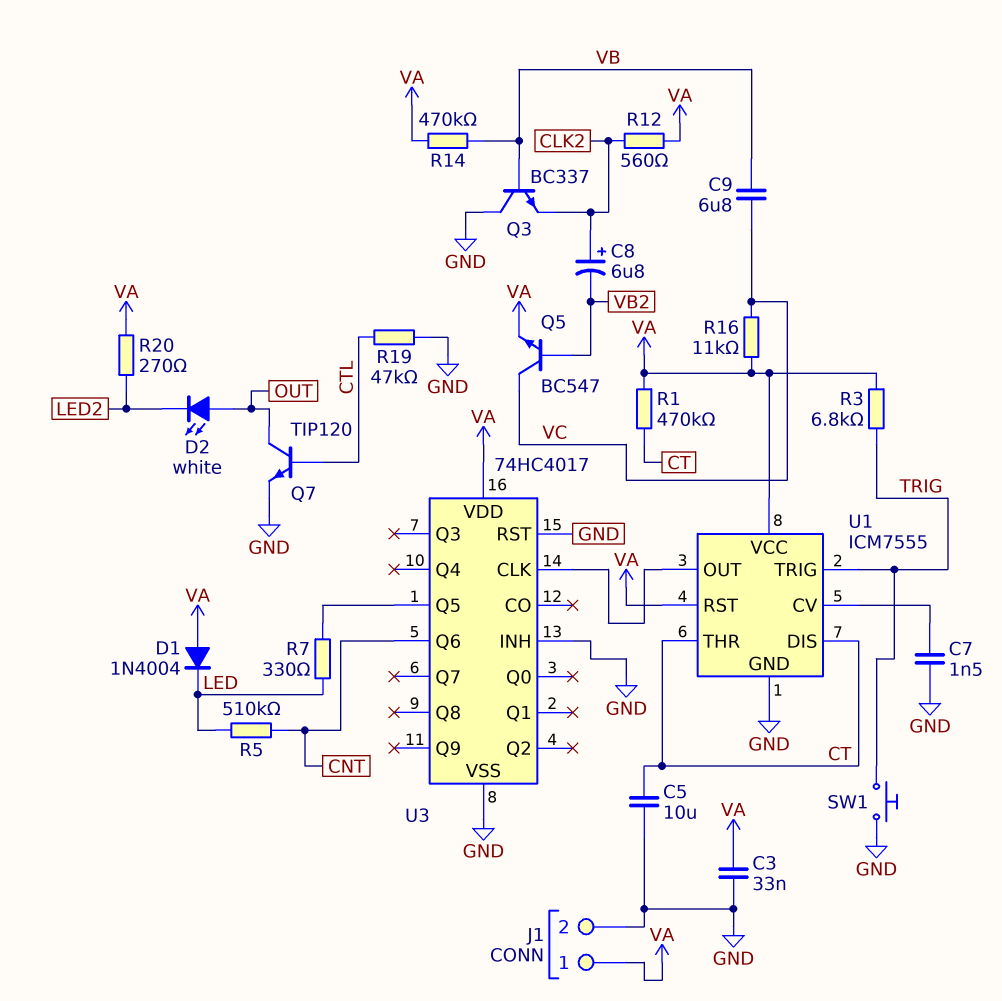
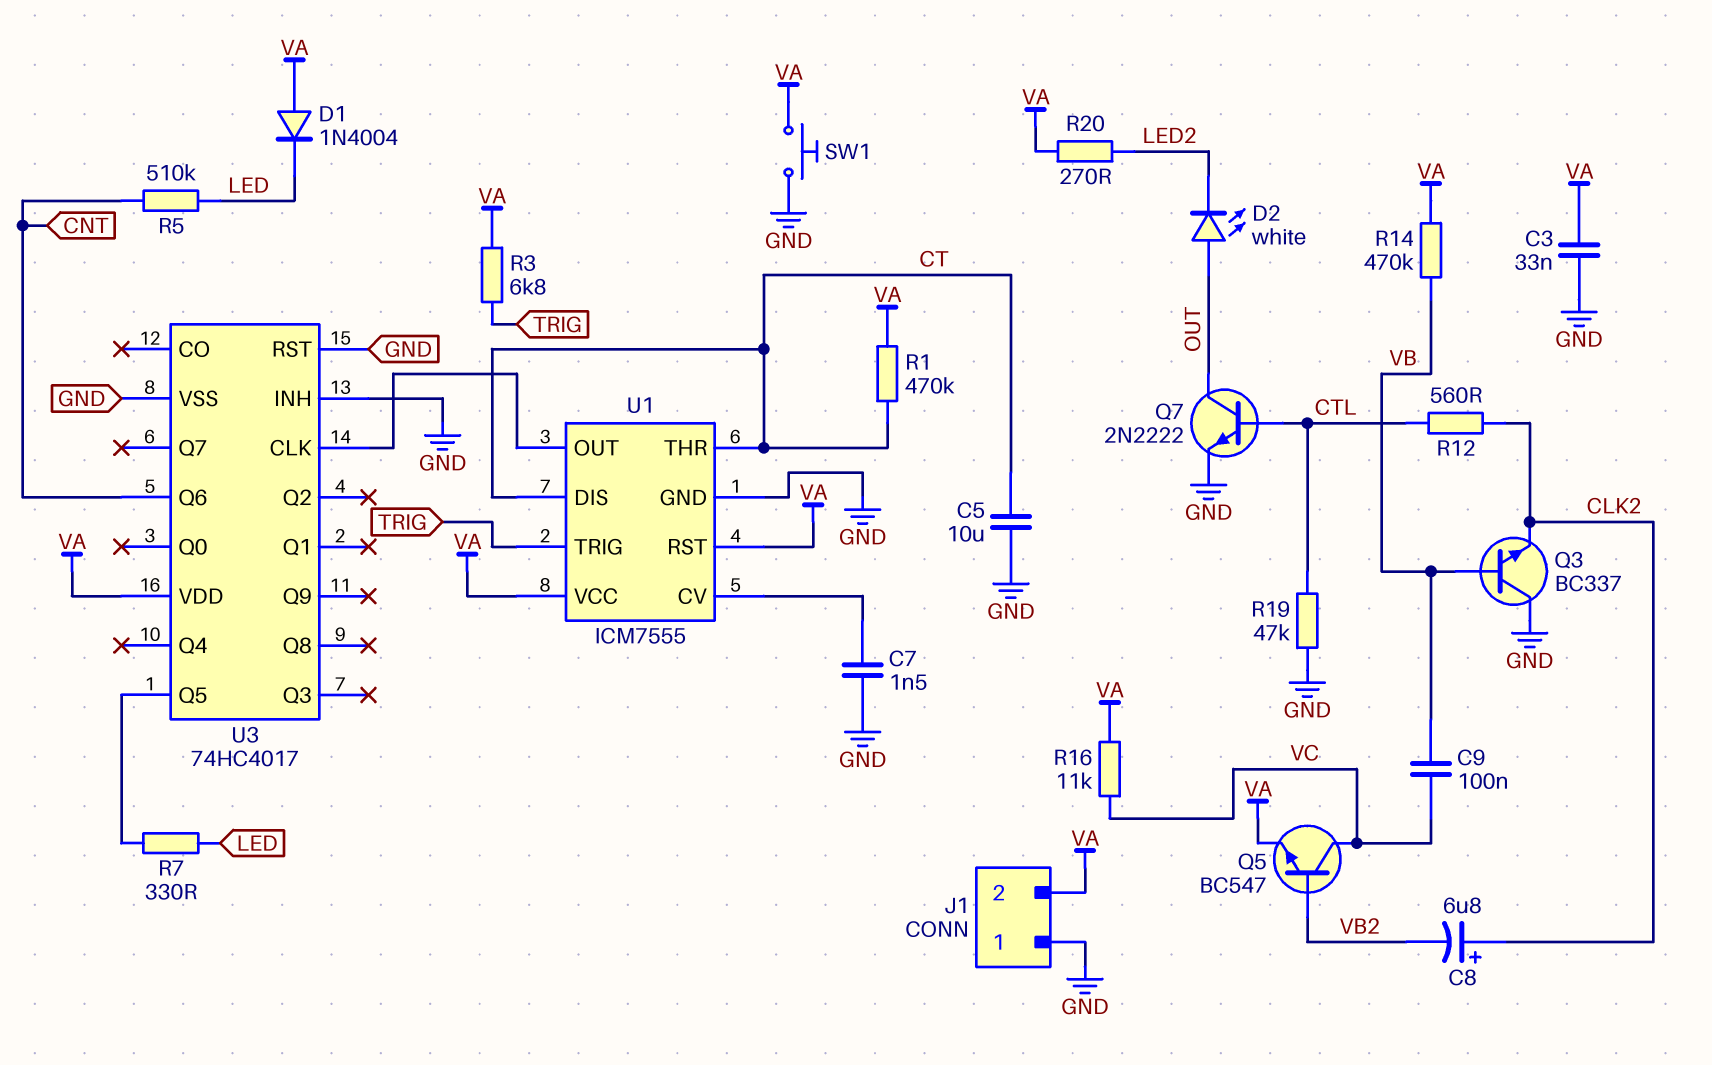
C9: 6.8uF (VB, VC) -> 100nF (VB, VC)
J1 pin 1: VA -> GND
J1 pin 2: GND -> VA
Q7: NPN TIP120 (B CTL, C OUT, E GND) -> NPN 2N2222 (B CTL, C OUT, E GND)
R12: 560 (CLK2, VA) -> 560 (CLK2, CTL)
SW1: button (GND, TRIG) -> button (GND, VA)

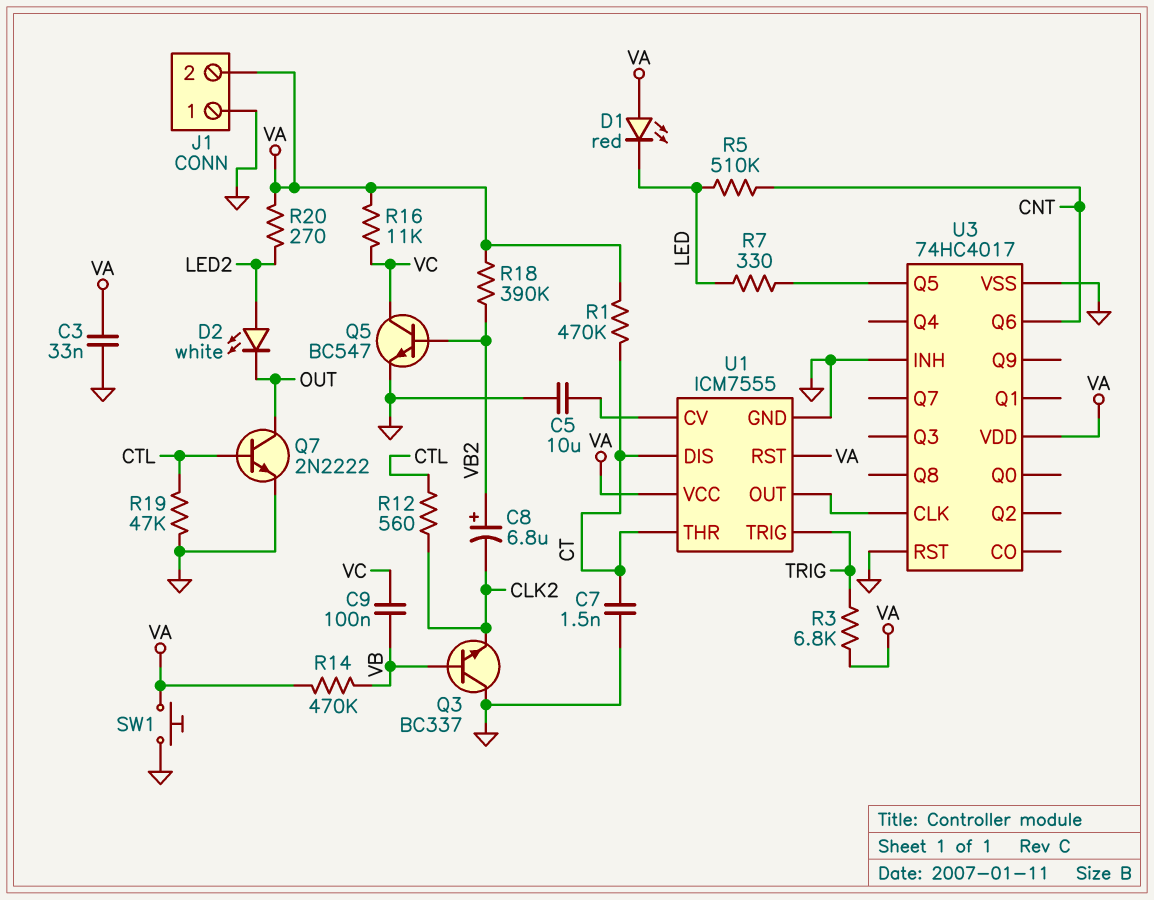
C5: 10uF (CT, GND) -> 10uF (GND, U1/CV)
C7: 1.5nF (GND, U1/CV) -> 1.5nF (CT, GND)
C8: 6.8uF (plus CLK2, minus VB2) -> 6.8uF (plus VB2, minus CLK2)
D1: diode 1N4004 (A VA, K LED) -> LED red (A VA, K LED)
D2: LED white (A OUT, K LED2) -> LED white (A LED2, K OUT)
Q5: NPN BC547 (B VB2, C VC, E VA) -> NPN BC547 (B VB2, C VC, E GND)
R18: none -> 390k (VA, VB2)

